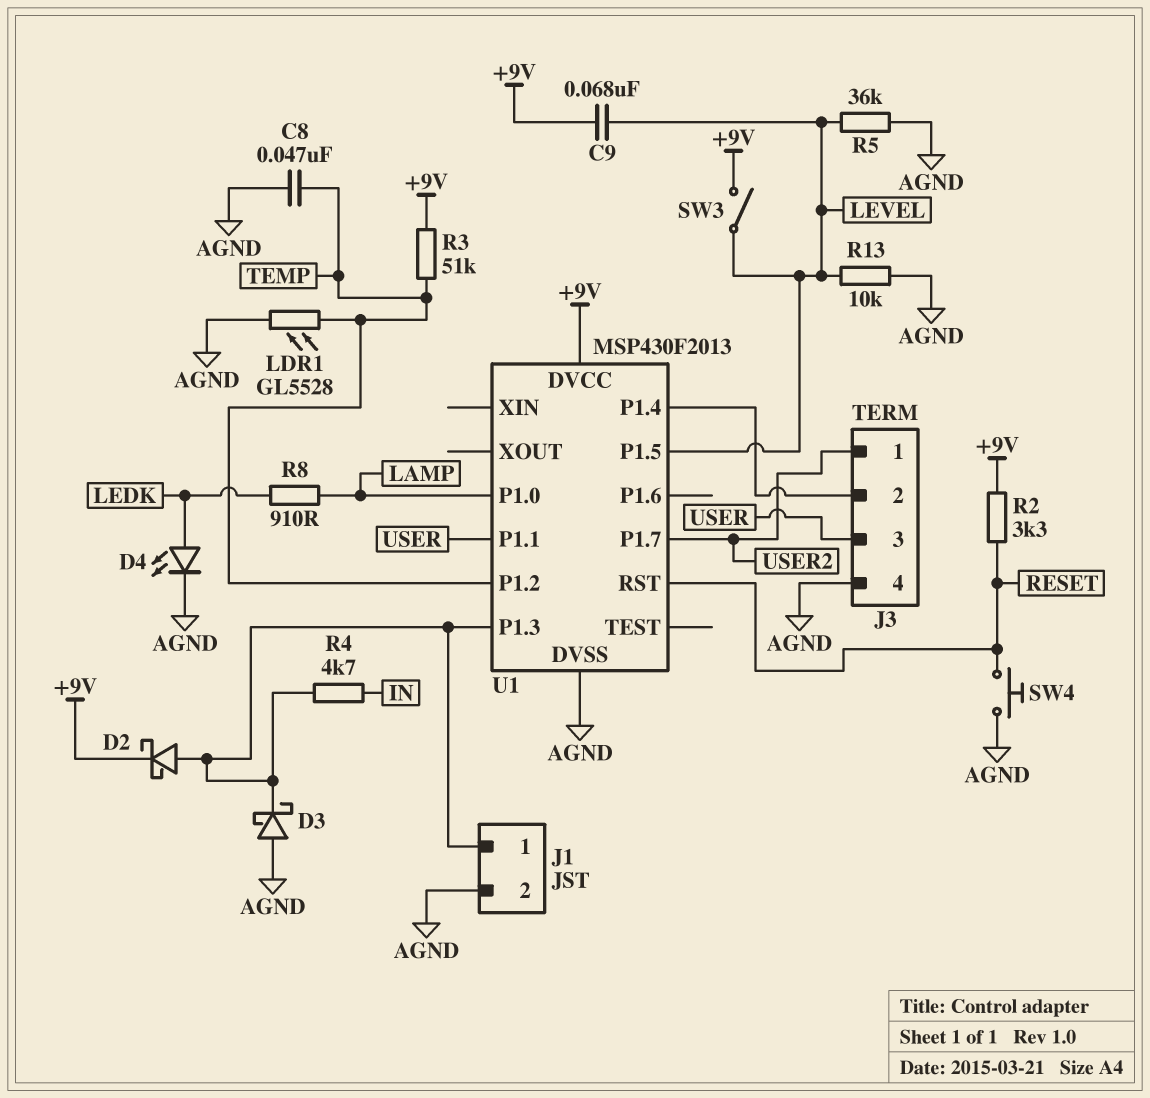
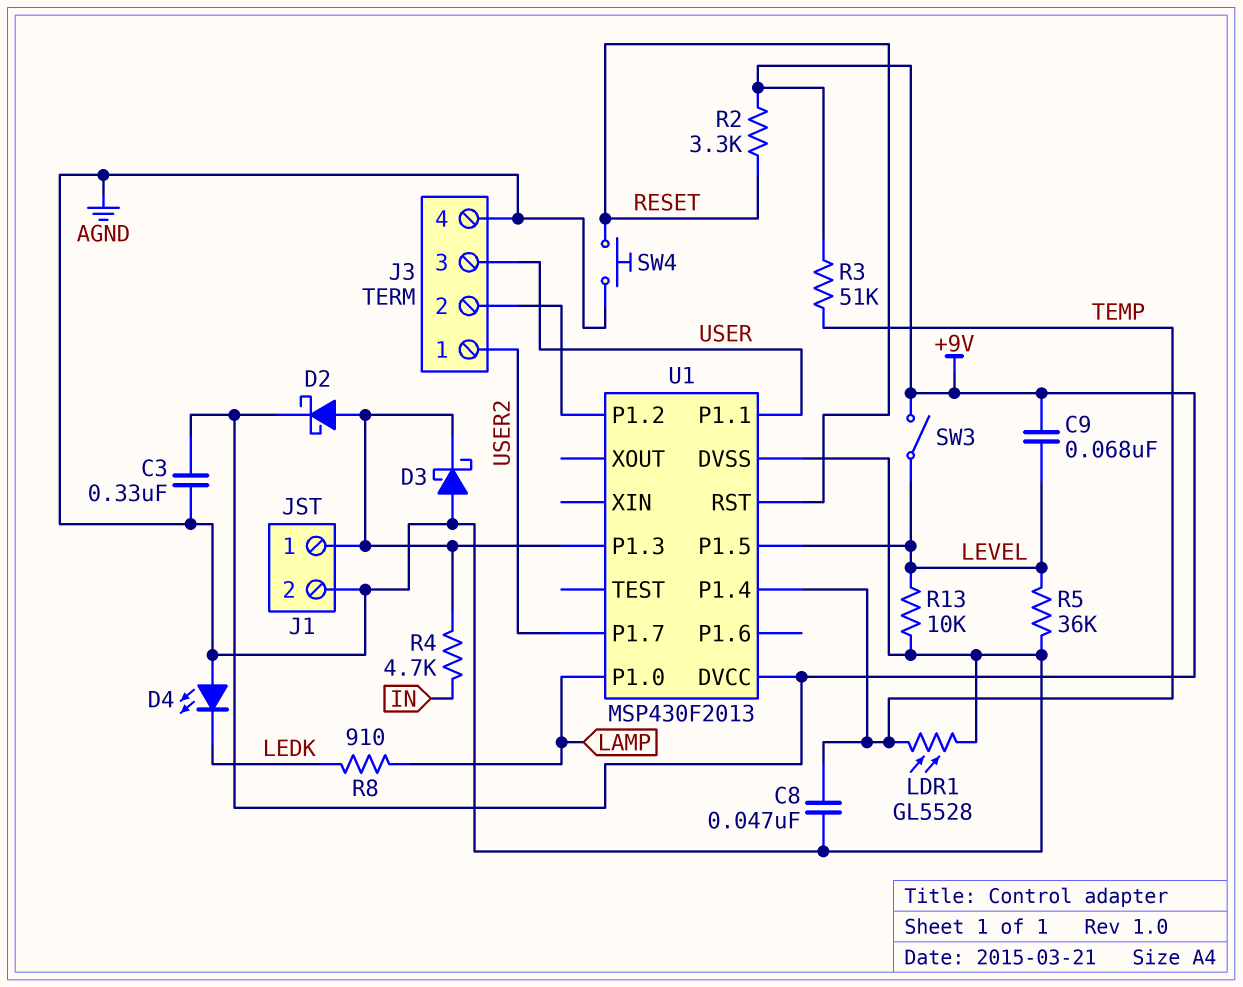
C3: none -> 330nF (+9V, AGND)
D4: LED (A LEDK, K AGND) -> LED (A AGND, K LEDK)
U1 pin P1.2: TEMP -> J3/2
U1 pin P1.4: J3/2 -> TEMP

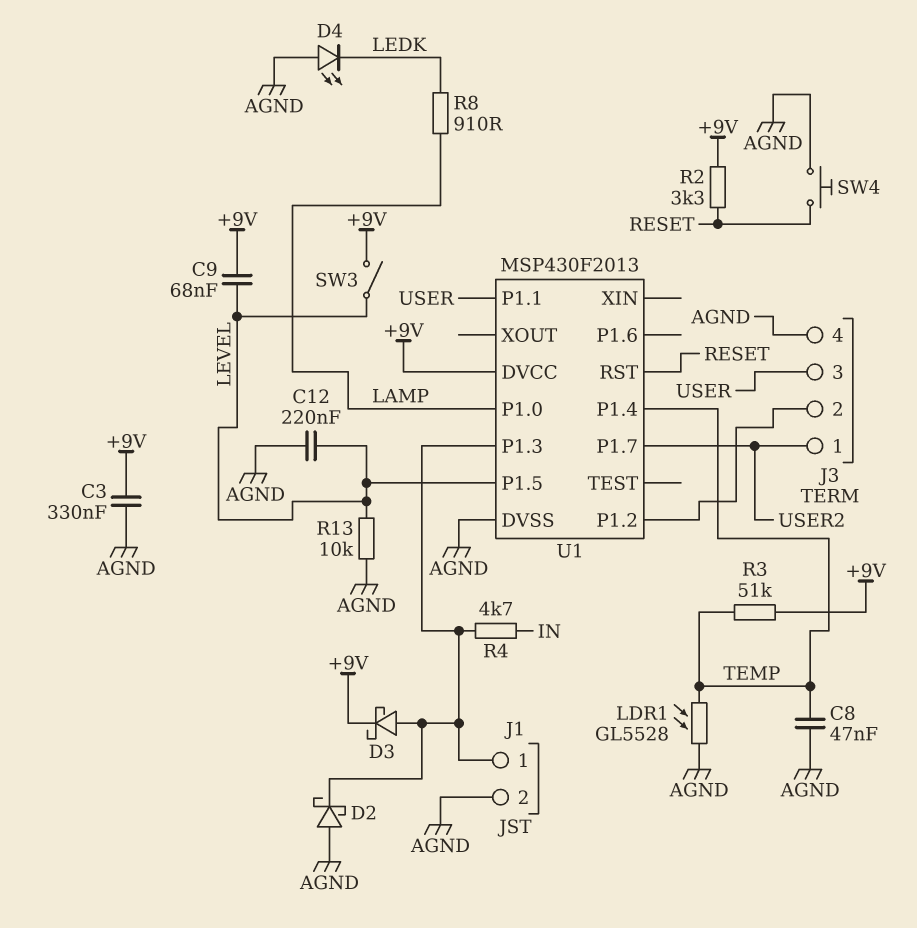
C12: none -> 220nF (AGND, LEVEL)
D2: schottky (A J1/1, K +9V) -> schottky (A AGND, K J1/1)
D3: schottky (A AGND, K J1/1) -> schottky (A J1/1, K +9V)
R5: 36k (AGND, LEVEL) -> none

